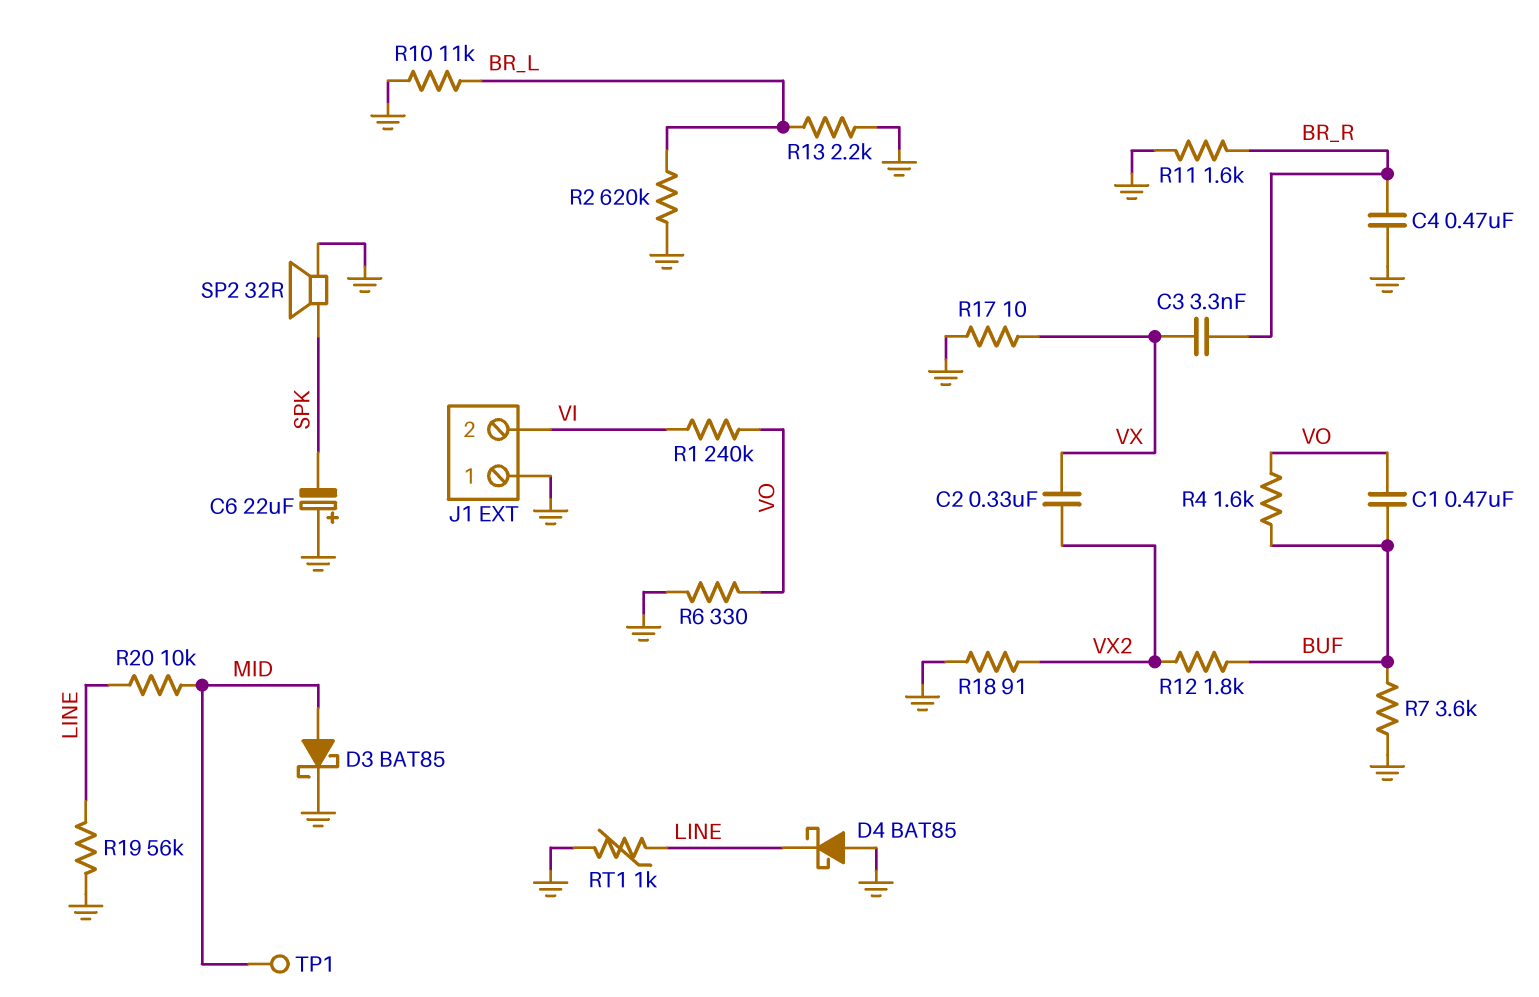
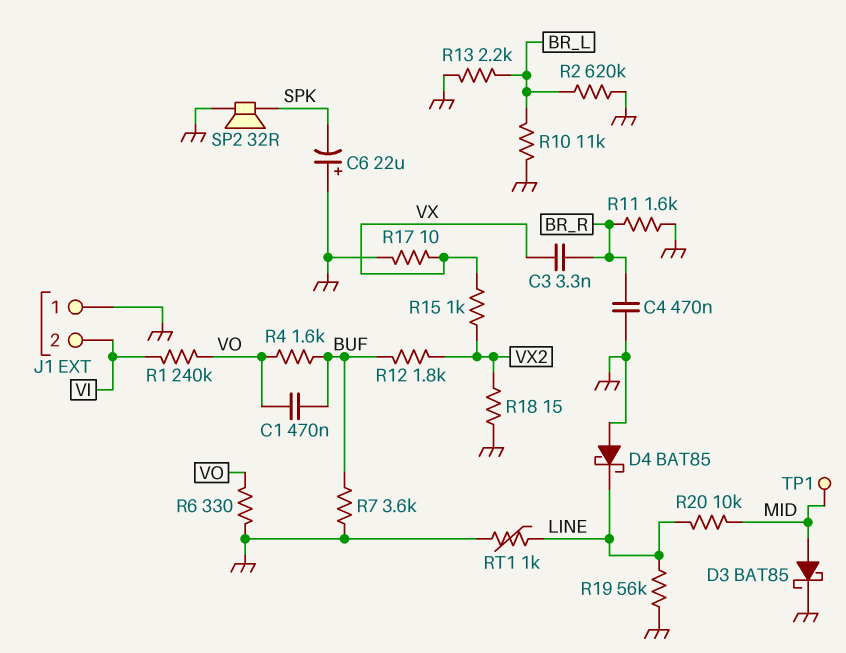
C2: 330nF (VX, VX2) -> none
R15: none -> 1k (VX, VX2)
R18: 91 (GND, VX2) -> 15 (GND, VX2)

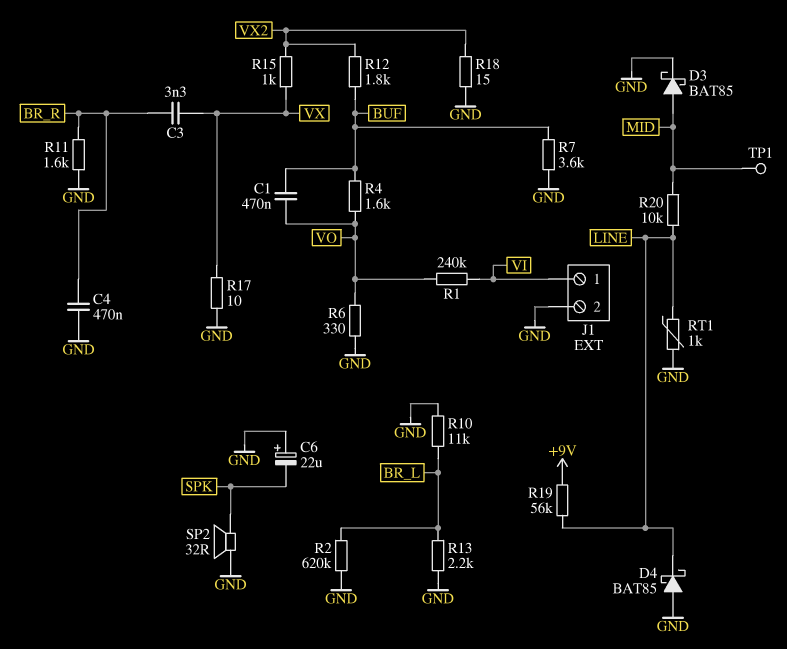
J1 pin 1: GND -> VI
J1 pin 2: VI -> GND
R19: 56k (GND, LINE) -> 56k (+9V, LINE)

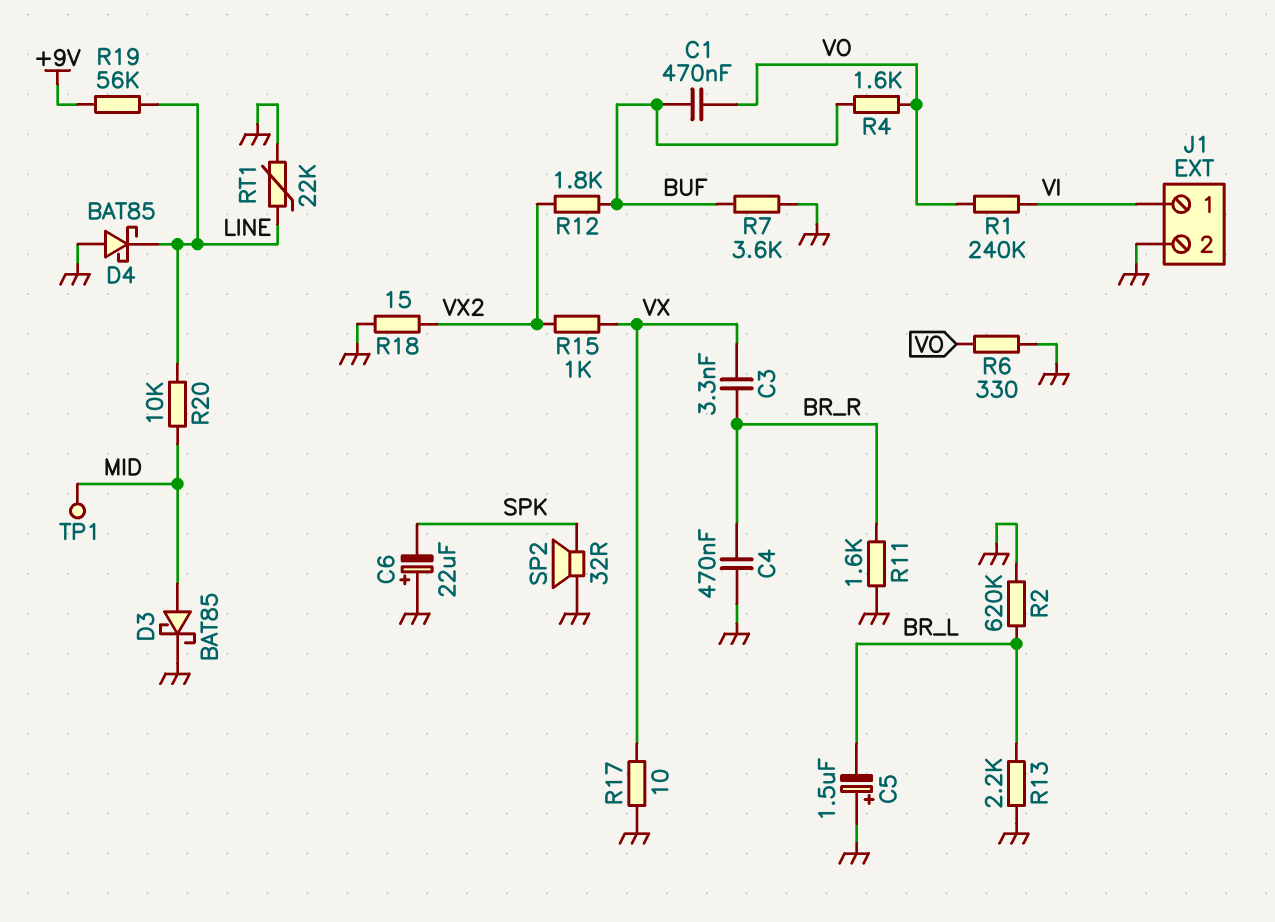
C5: none -> 1.5uF (plus GND, minus BR_L)
R10: 11k (BR_L, GND) -> none
RT1: 1k (GND, LINE) -> 22k (GND, LINE)

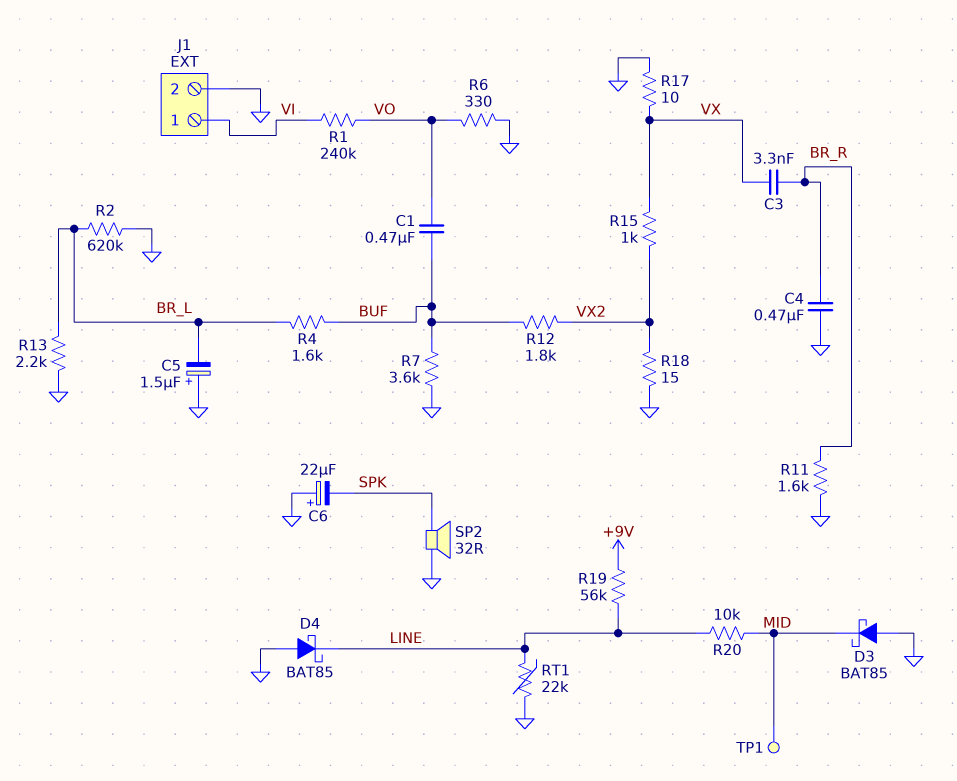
D3: schottky BAT85 (A MID, K GND) -> schottky BAT85 (A GND, K MID)
R4: 1.6k (BUF, VO) -> 1.6k (BR_L, BUF)

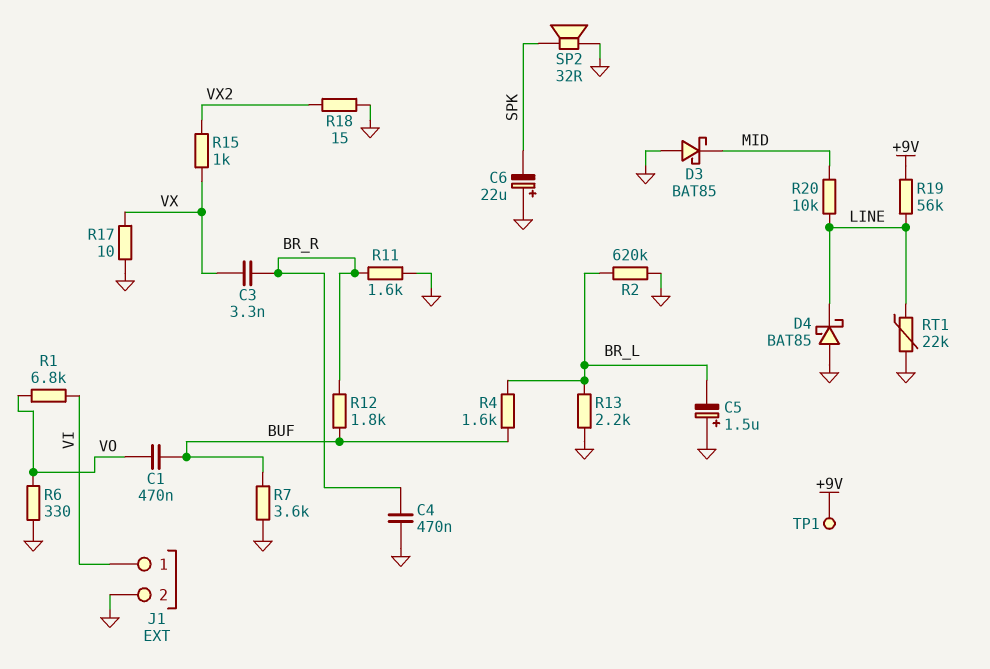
R1: 240k (VI, VO) -> 6.8k (VI, VO)
R12: 1.8k (BUF, VX2) -> 1.8k (BR_R, BUF)
TP1: test point (MID) -> test point (+9V)

